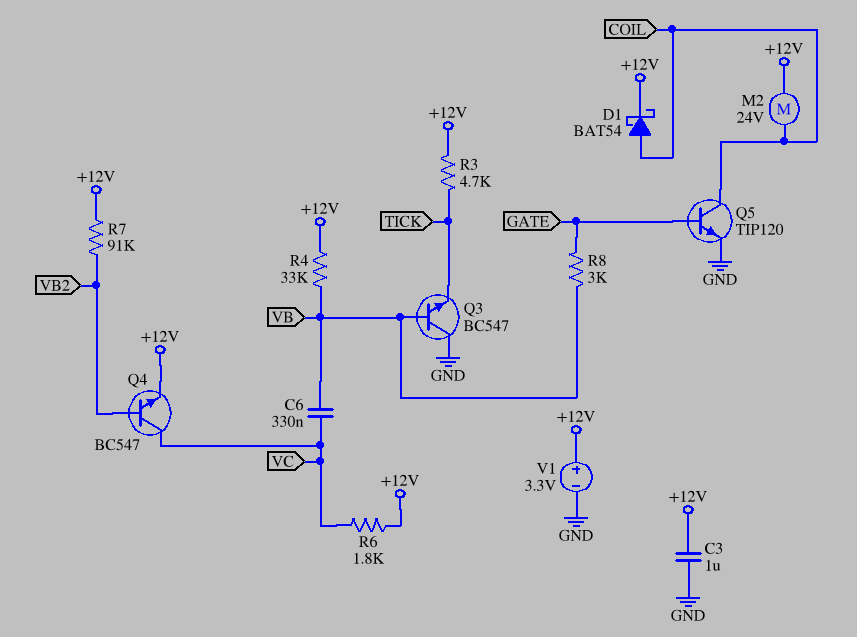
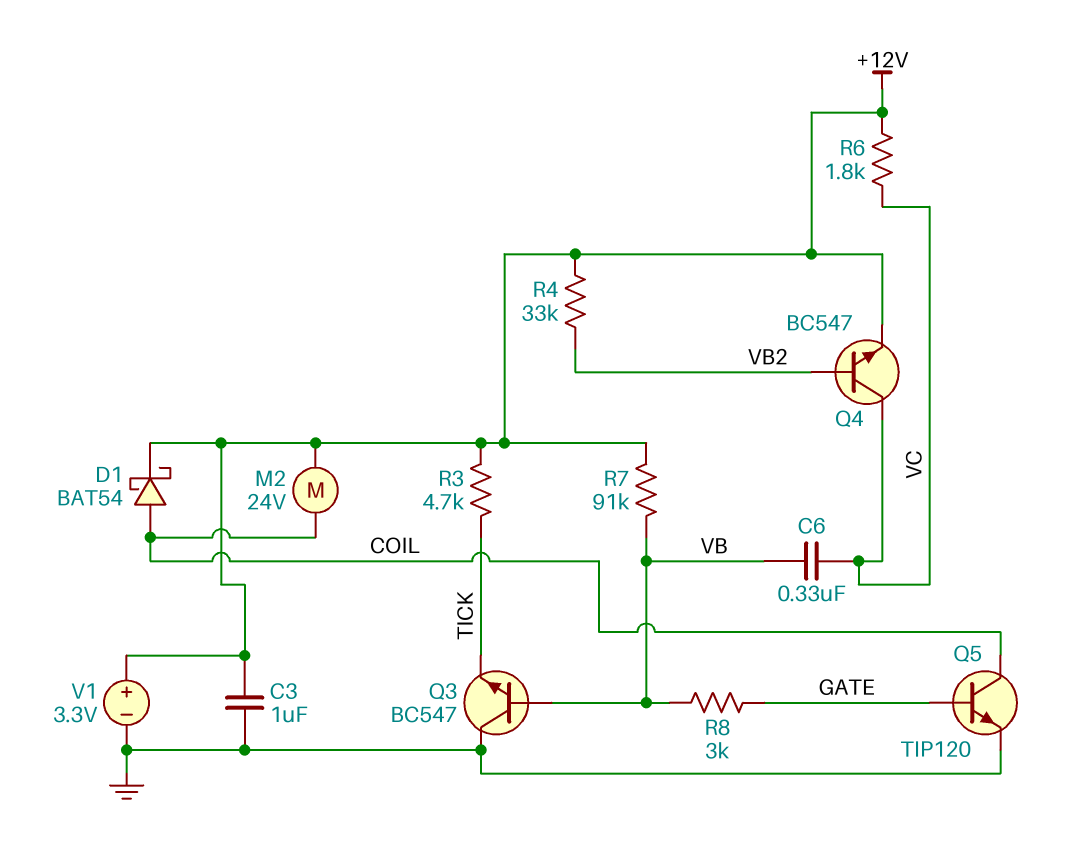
R4: 33k (+12V, VB) -> 33k (+12V, VB2)
R7: 91k (+12V, VB2) -> 91k (+12V, VB)

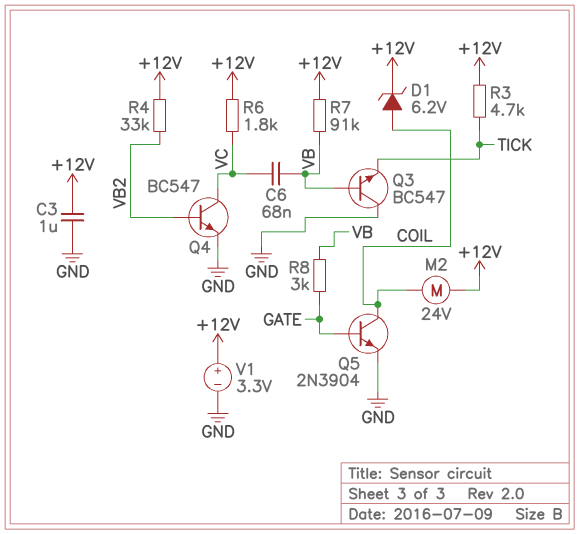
C6: 330nF (VB, VC) -> 68nF (VB, VC)
D1: schottky BAT54 (A COIL, K +12V) -> zener 6.2V (A COIL, K +12V)
Q4: NPN BC547 (B VB2, C VC, E +12V) -> NPN BC547 (B VB2, C VC, E GND)
Q5: NPN TIP120 (B GATE, C COIL, E GND) -> NPN 2N3904 (B GATE, C COIL, E GND)

